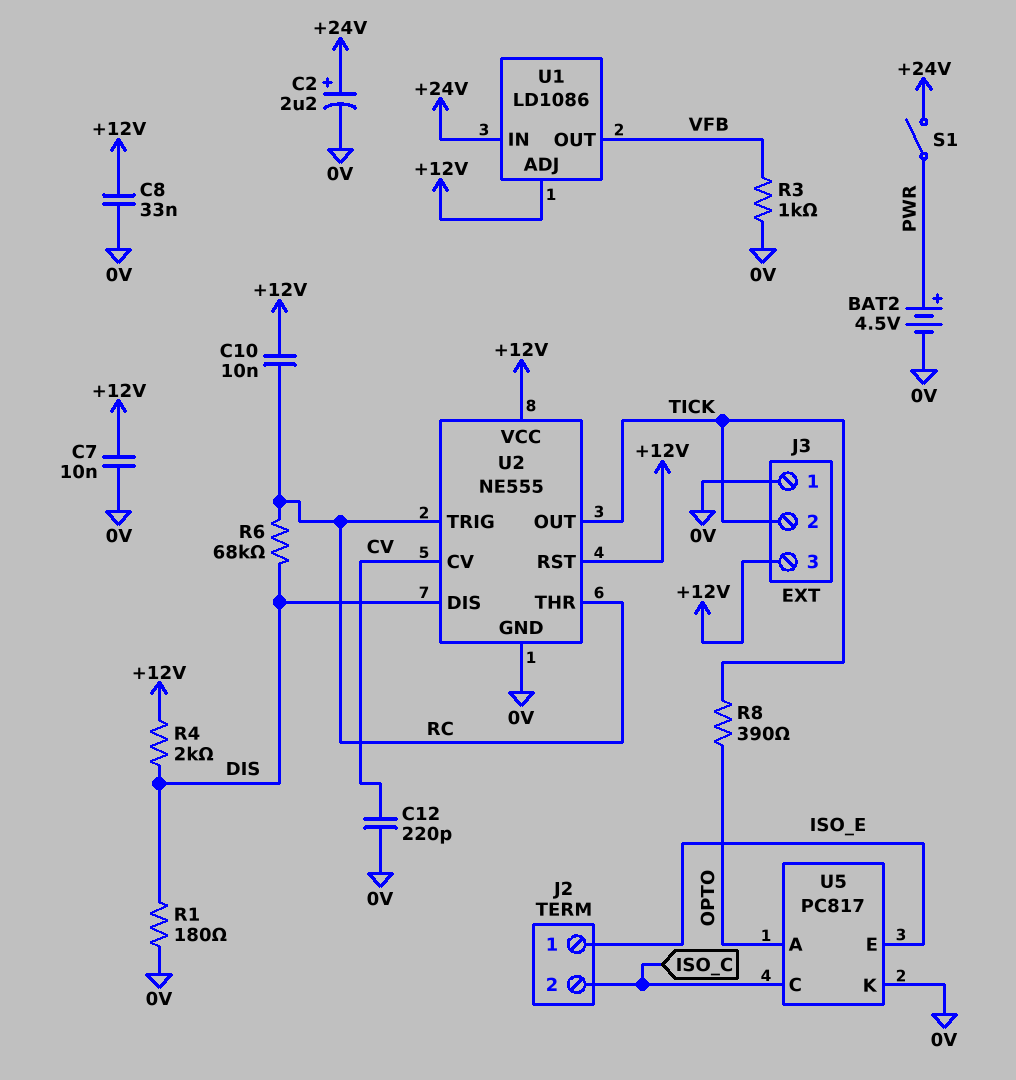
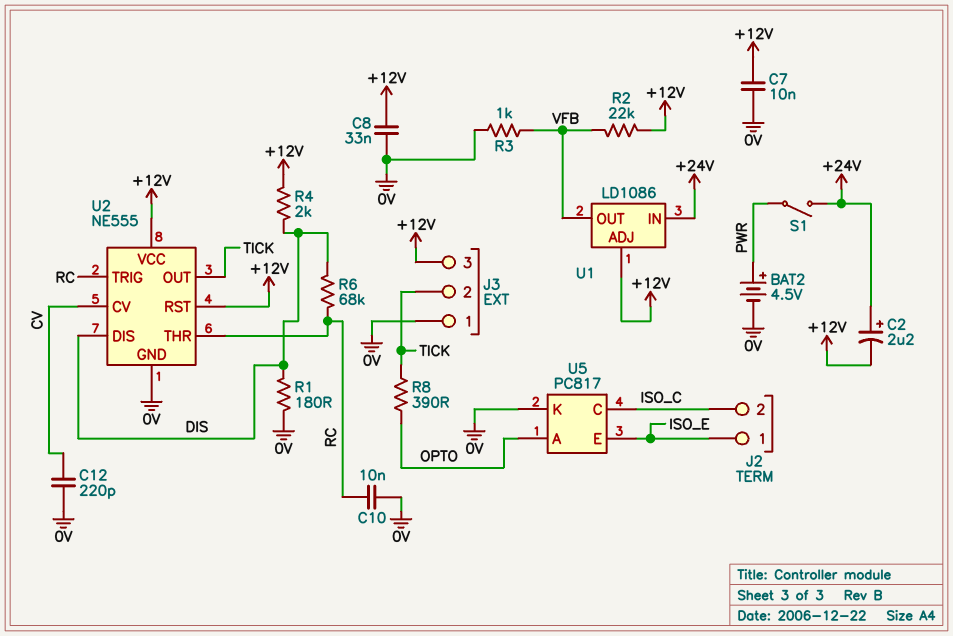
C2: 2.2uF (plus +24V, minus 0V) -> 2.2uF (plus +24V, minus +12V)
C10: 10nF (+12V, RC) -> 10nF (0V, RC)
R2: none -> 22k (+12V, VFB)

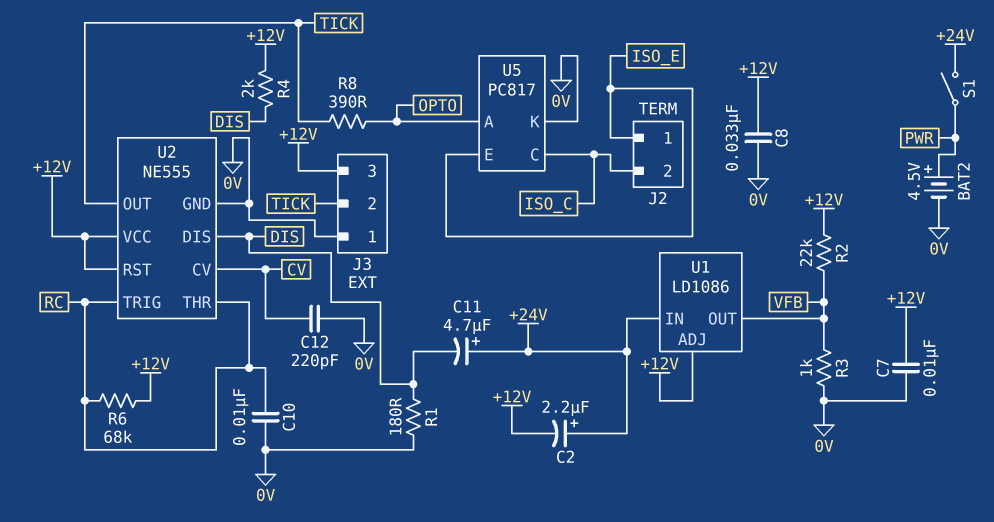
C11: none -> 4.7uF (plus +24V, minus DIS)
R6: 68k (DIS, RC) -> 68k (+12V, RC)

